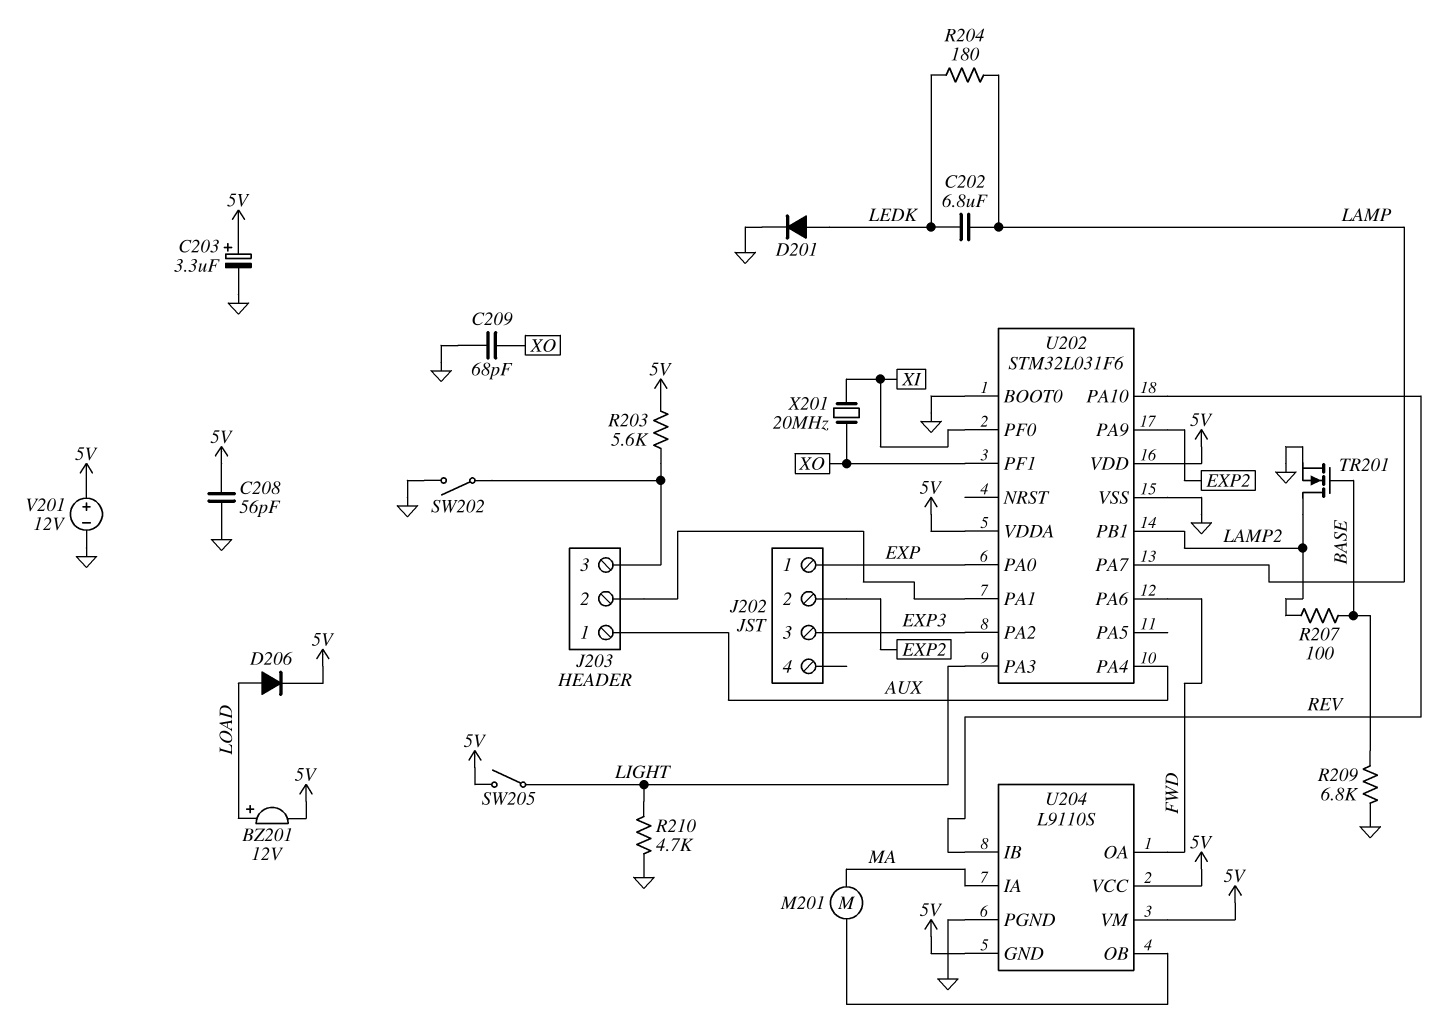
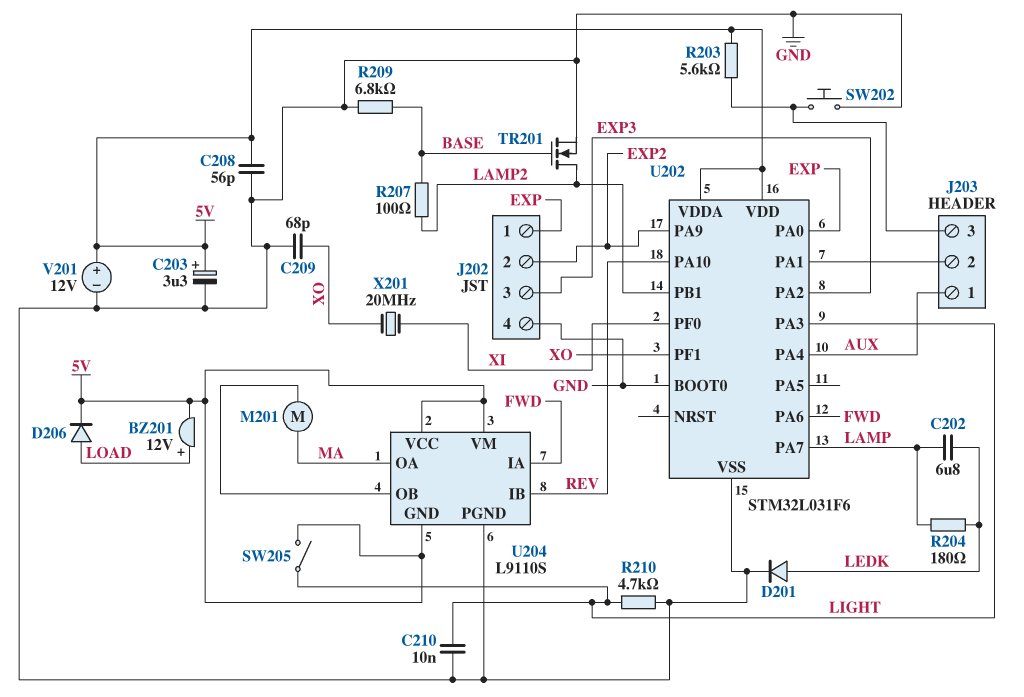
C210: none -> 10nF (GND, LIGHT)
J202 pin 4: none -> GND
SW202: switch (GND, J203/3) -> button (GND, J203/3)
U204 pin IA: MA -> FWD
U204 pin OA: FWD -> MA

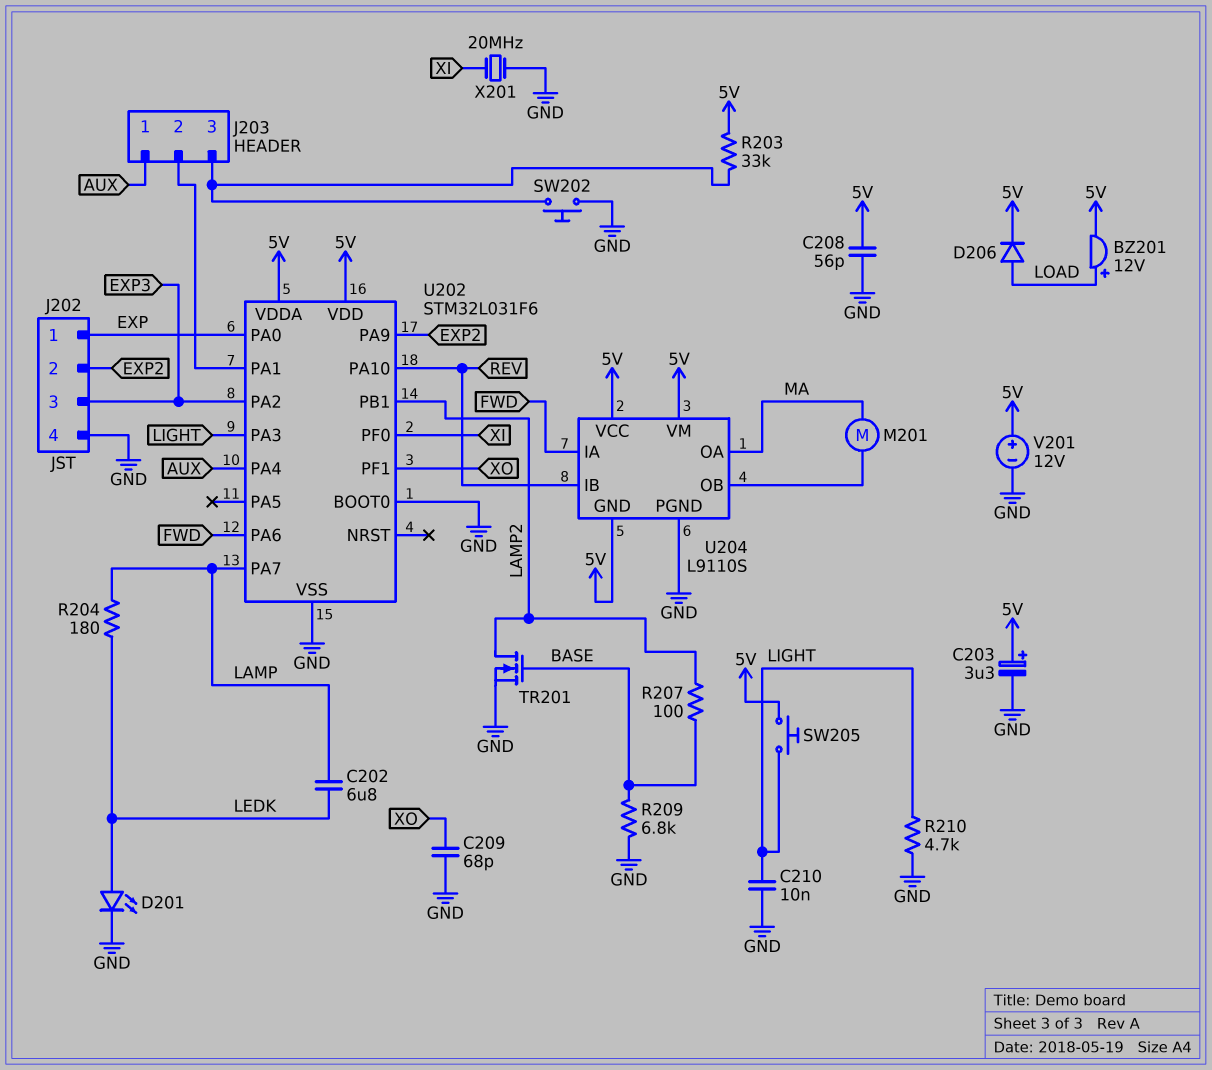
D201: diode (A LEDK, K GND) -> LED (A LEDK, K GND)
R203: 5.6k (5V, J203/3) -> 33k (5V, J203/3)
SW205: switch (5V, LIGHT) -> button (5V, LIGHT)
X201: 20MHz (XI, XO) -> 20MHz (GND, XI)

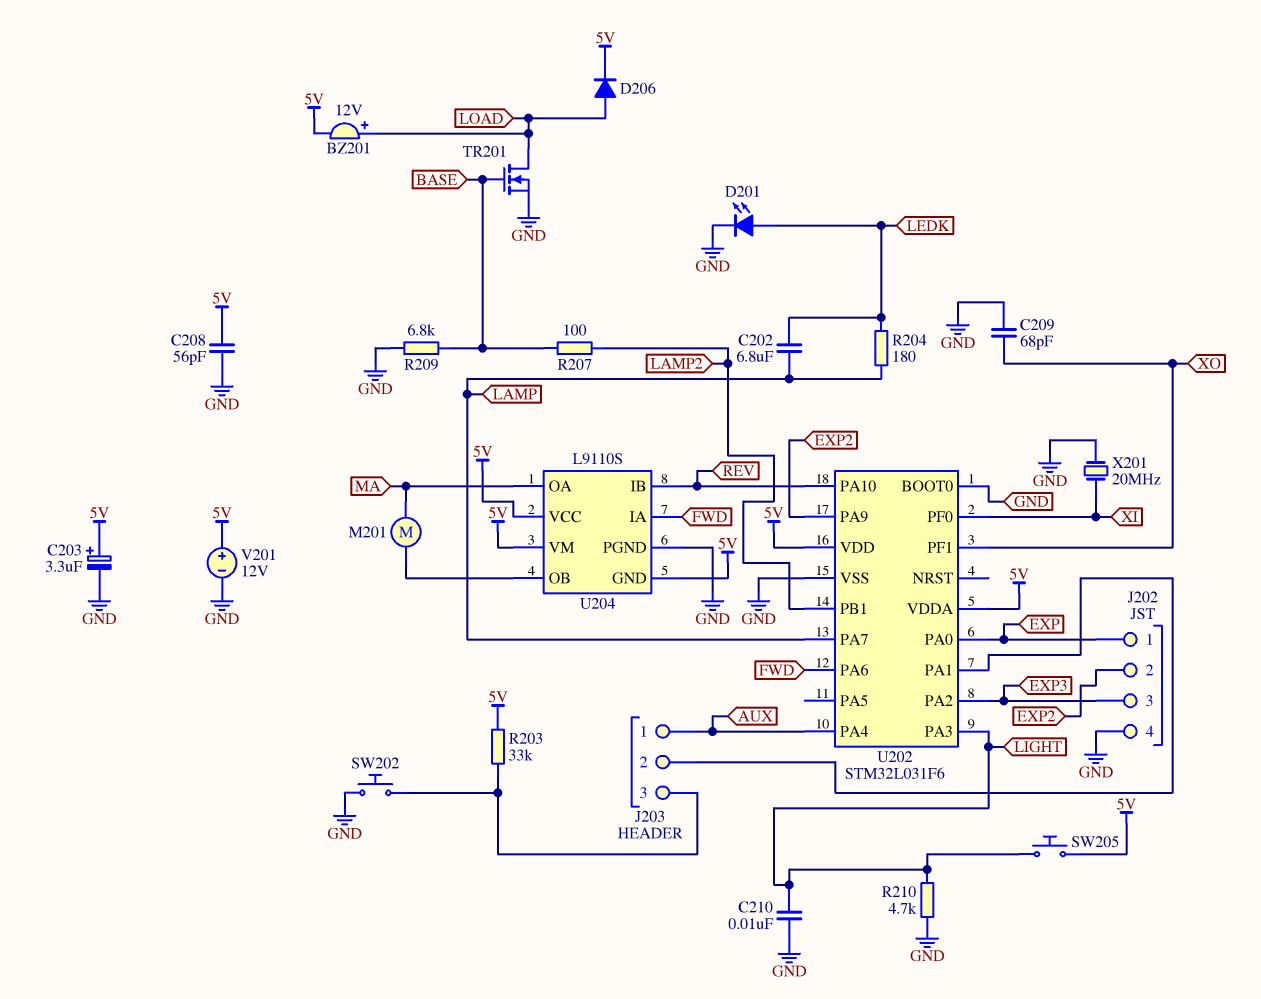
TR201: NMOS (G BASE, D LAMP2, S GND) -> NMOS (G BASE, D LOAD, S GND)

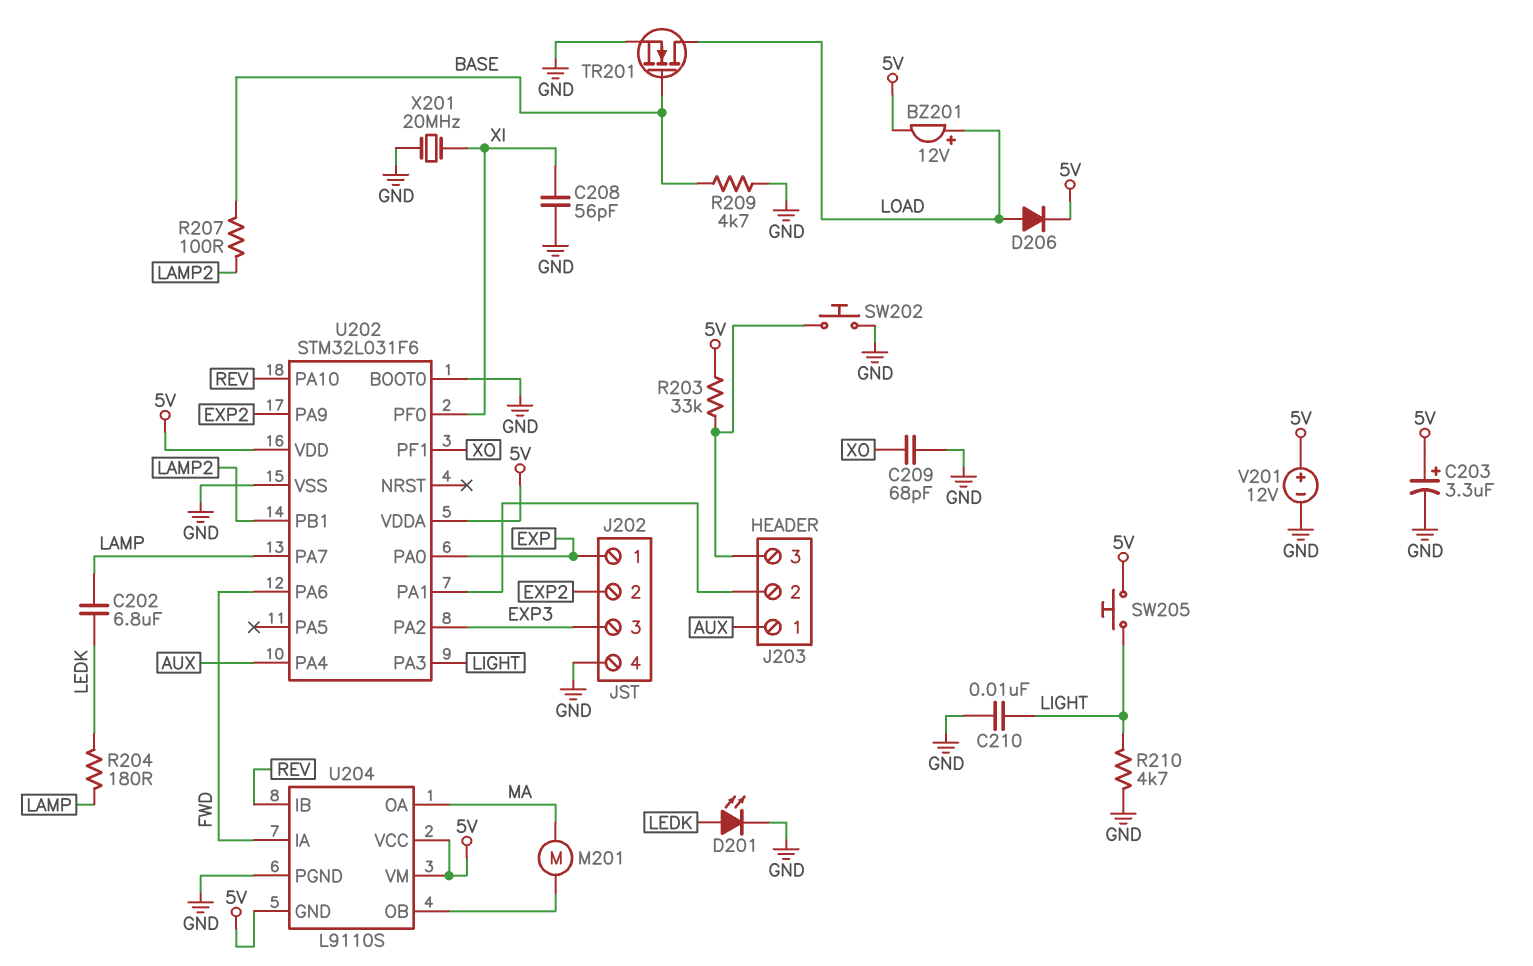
C208: 56pF (5V, GND) -> 56pF (GND, XI)
R209: 6.8k (BASE, GND) -> 4.7k (BASE, GND)

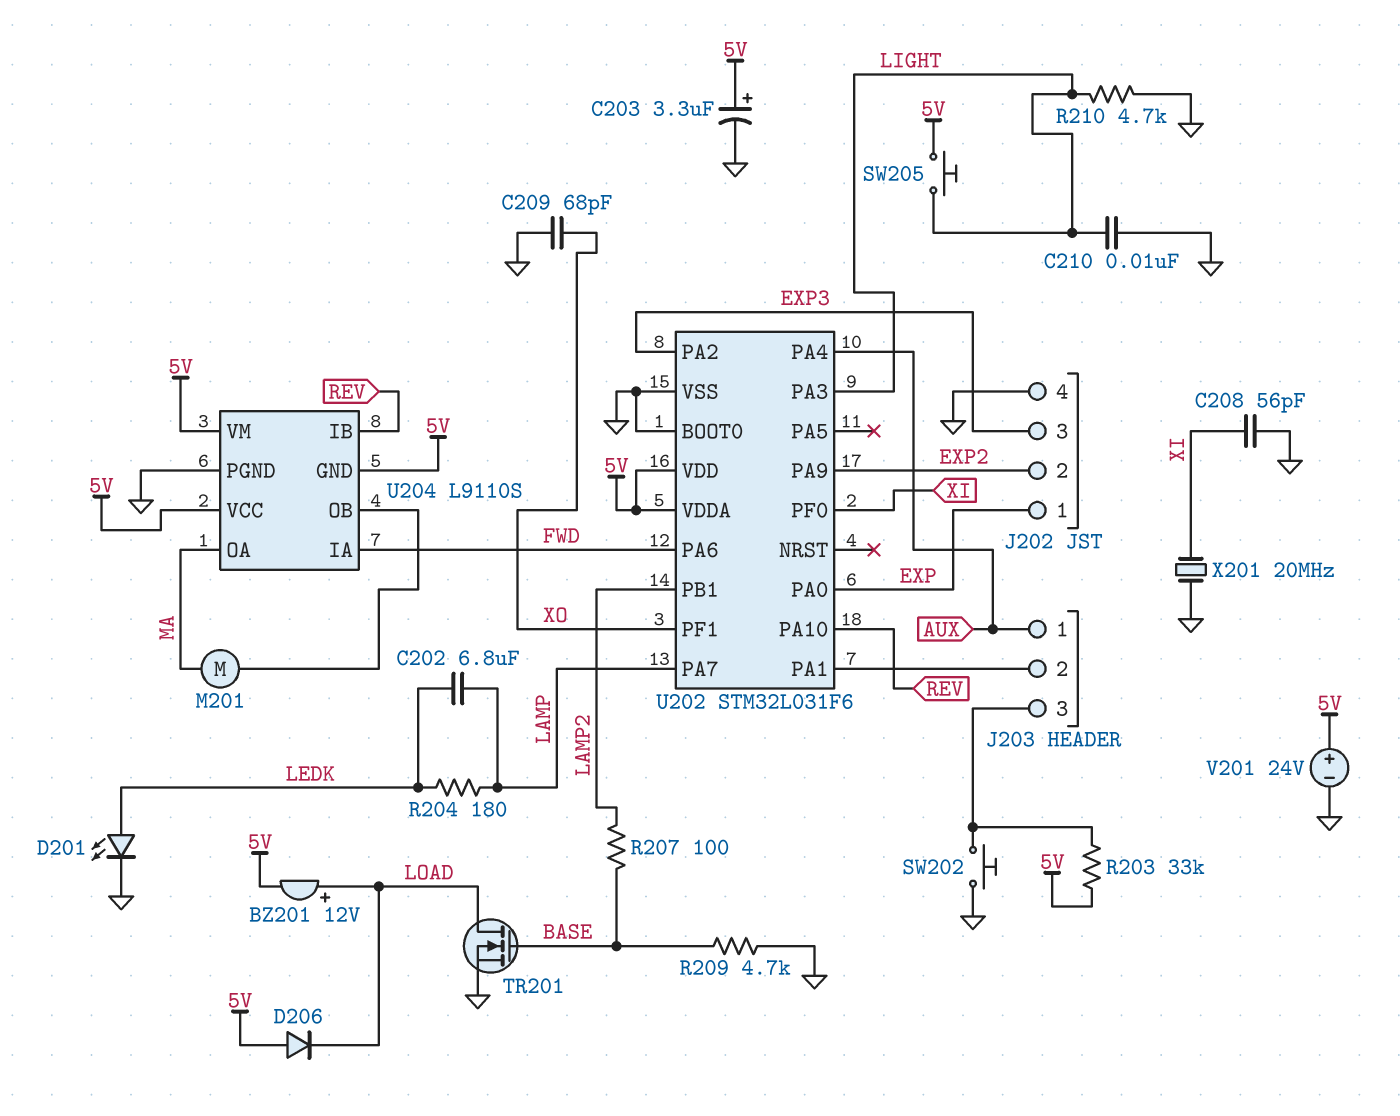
D206: diode (A LOAD, K 5V) -> diode (A 5V, K LOAD)
V201: 12V (plus 5V, minus GND) -> 24V (plus 5V, minus GND)

